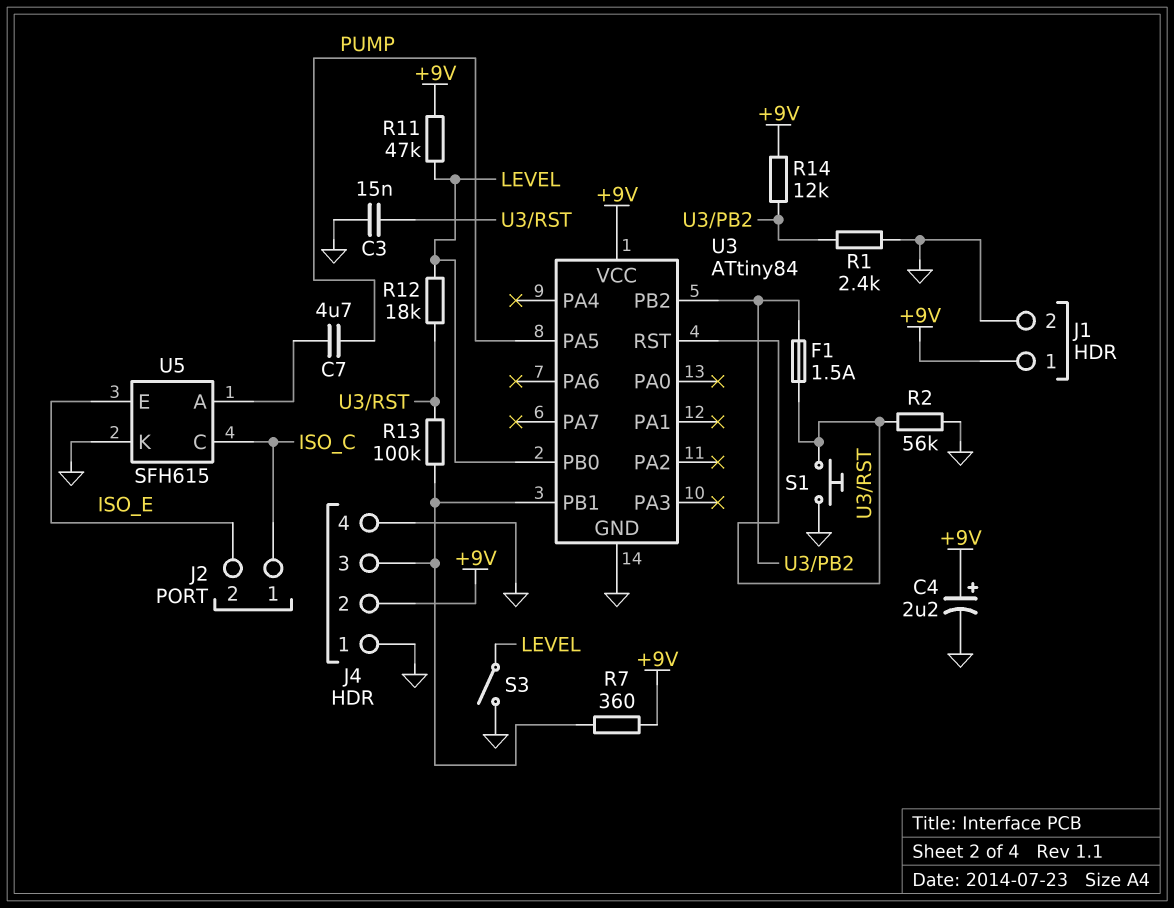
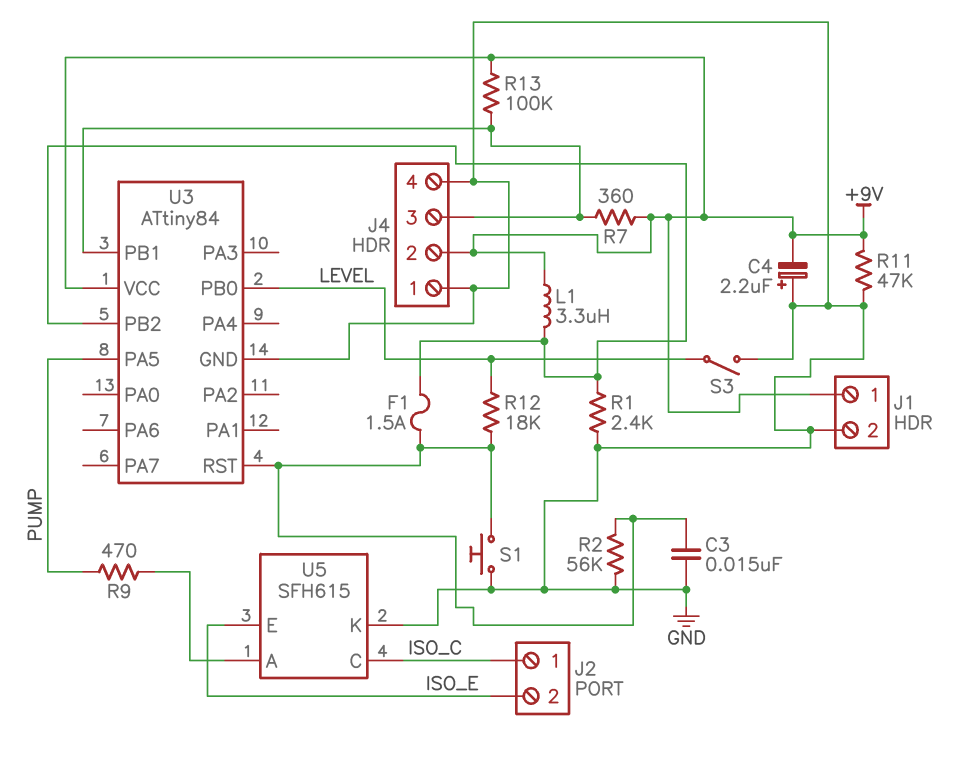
C4: 2.2uF (plus +9V, minus GND) -> 2.2uF (plus GND, minus +9V)
C7: 4.7uF (PUMP, U5/A) -> none
L1: none -> 3.3uH (+9V, U3/PB2)
R9: none -> 470 (PUMP, U5/A)
R11: 47k (+9V, LEVEL) -> 47k (+9V, GND)
R13: 100k (J4/3, U3/RST) -> 100k (+9V, J4/3)
R14: 12k (+9V, U3/PB2) -> none

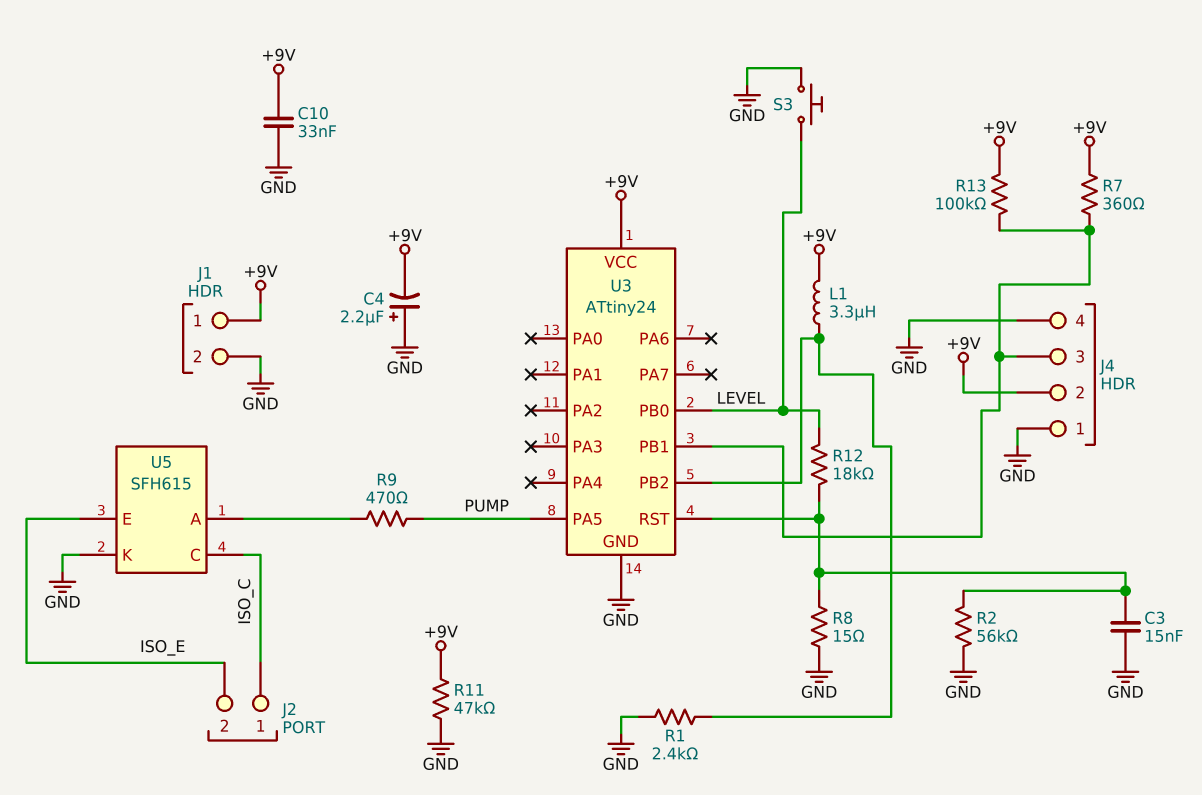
C10: none -> 33nF (+9V, GND)
F1: 1.5A (U3/PB2, U3/RST) -> none
R8: none -> 15 (GND, U3/RST)
S1: button (GND, U3/RST) -> none
S3: switch (GND, LEVEL) -> button (GND, LEVEL)
U3: ATtiny84 -> ATtiny24

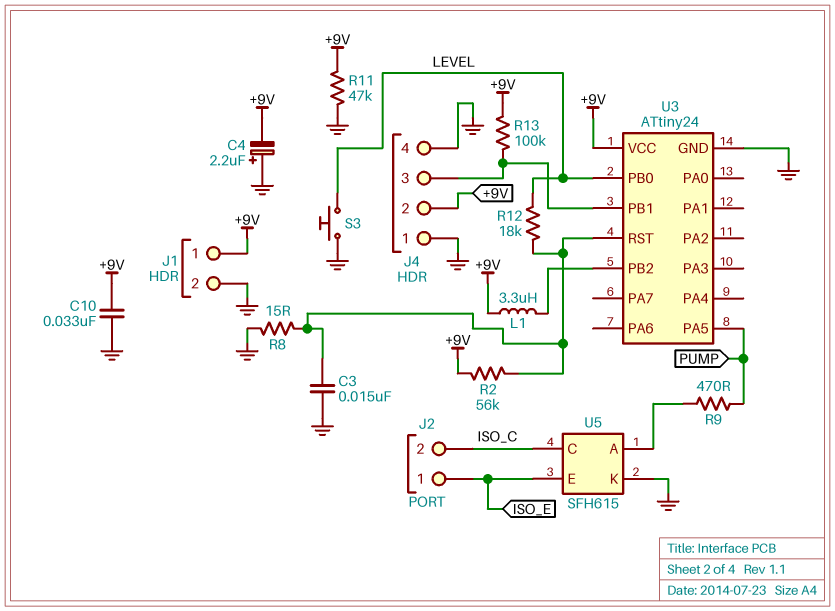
J2 pin 1: ISO_C -> ISO_E
J2 pin 2: ISO_E -> ISO_C
R1: 2.4k (GND, U3/PB2) -> none
R2: 56k (GND, U3/RST) -> 56k (+9V, U3/RST)
R7: 360 (+9V, J4/3) -> none

